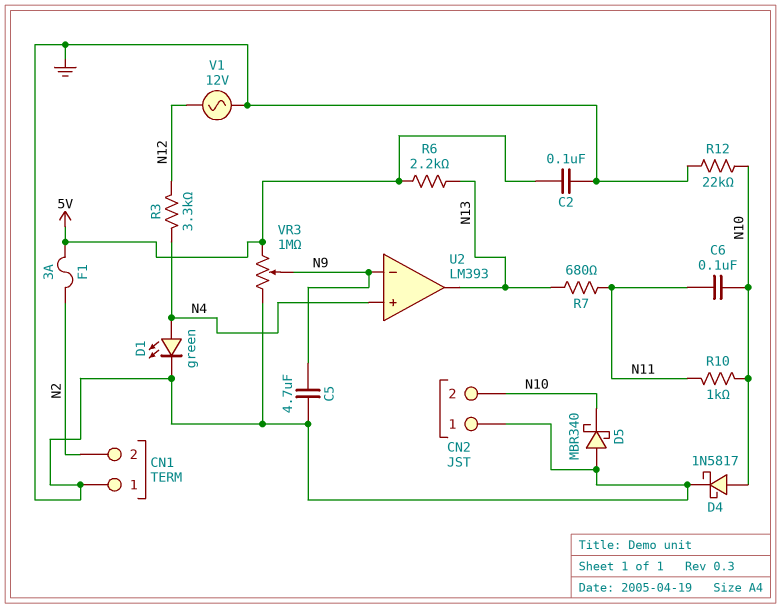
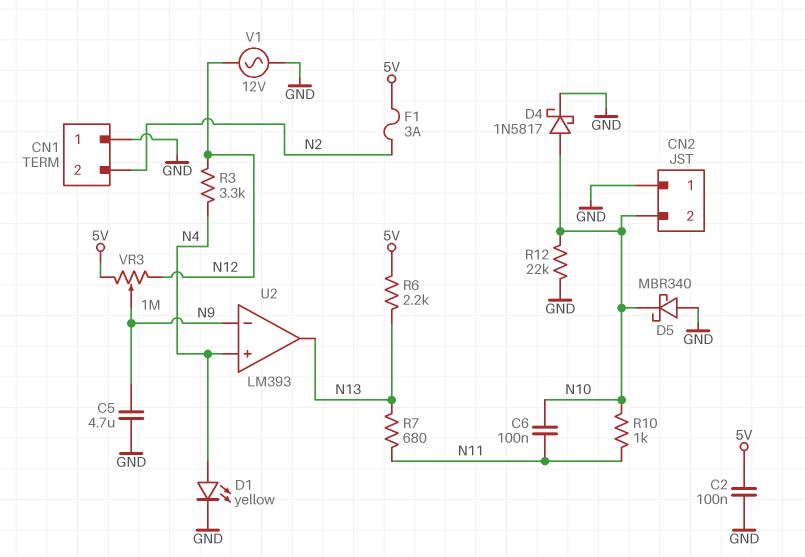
D1: LED green (A N4, K GND) -> LED yellow (A N4, K GND)
VR3: 1M (5V, GND, wiper N9) -> 1M (5V, N12, wiper N9)

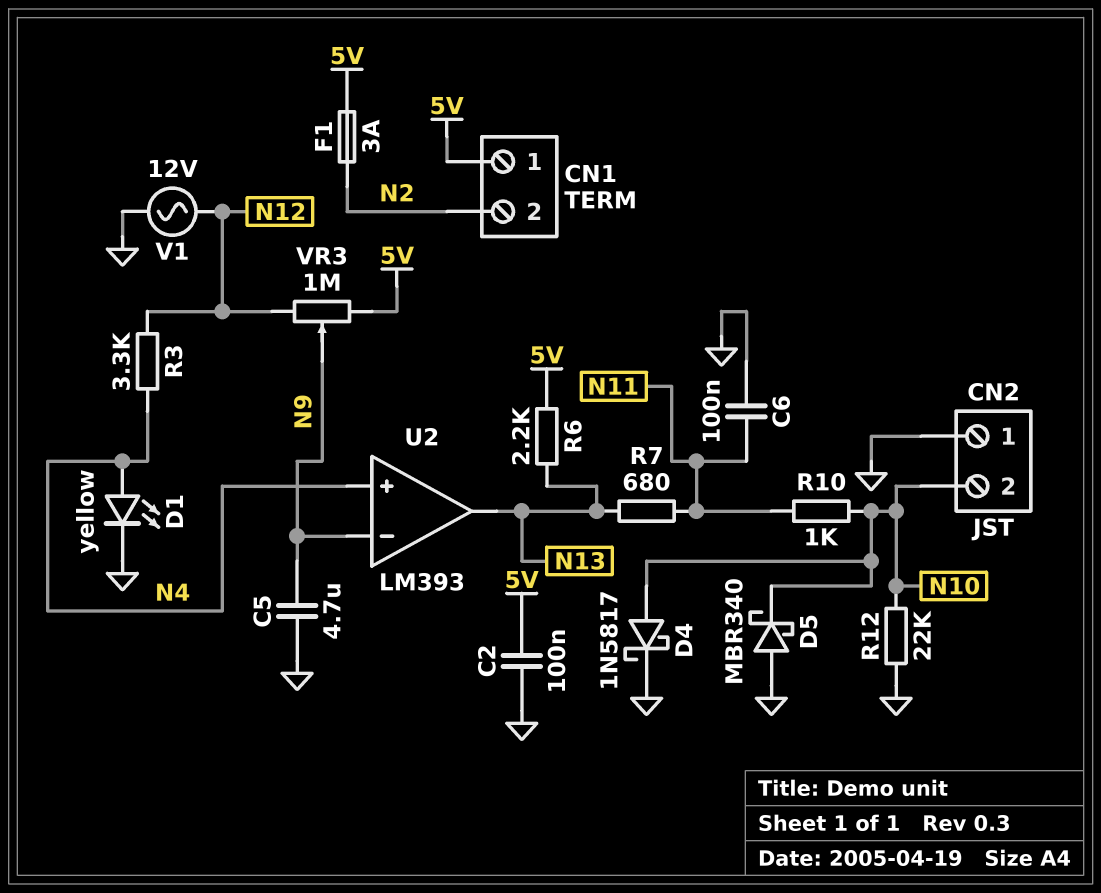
C6: 100nF (N10, N11) -> 100nF (GND, N11)
CN1 pin 1: GND -> 5V

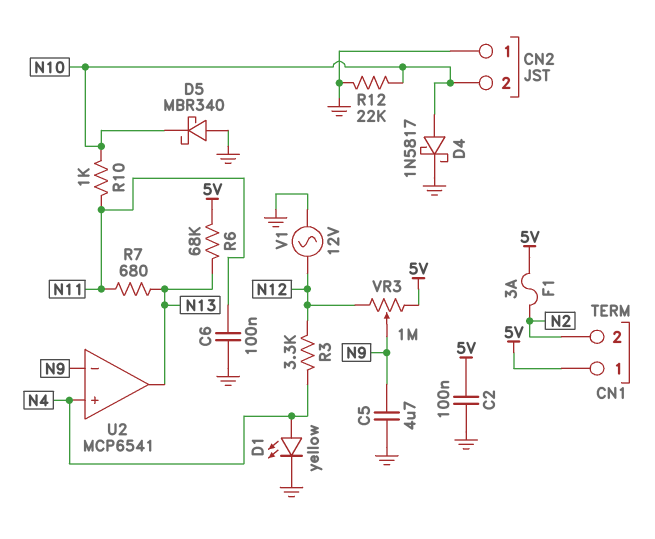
R6: 2.2k (5V, N13) -> 68k (5V, N13)
U2: LM393 -> MCP6541

